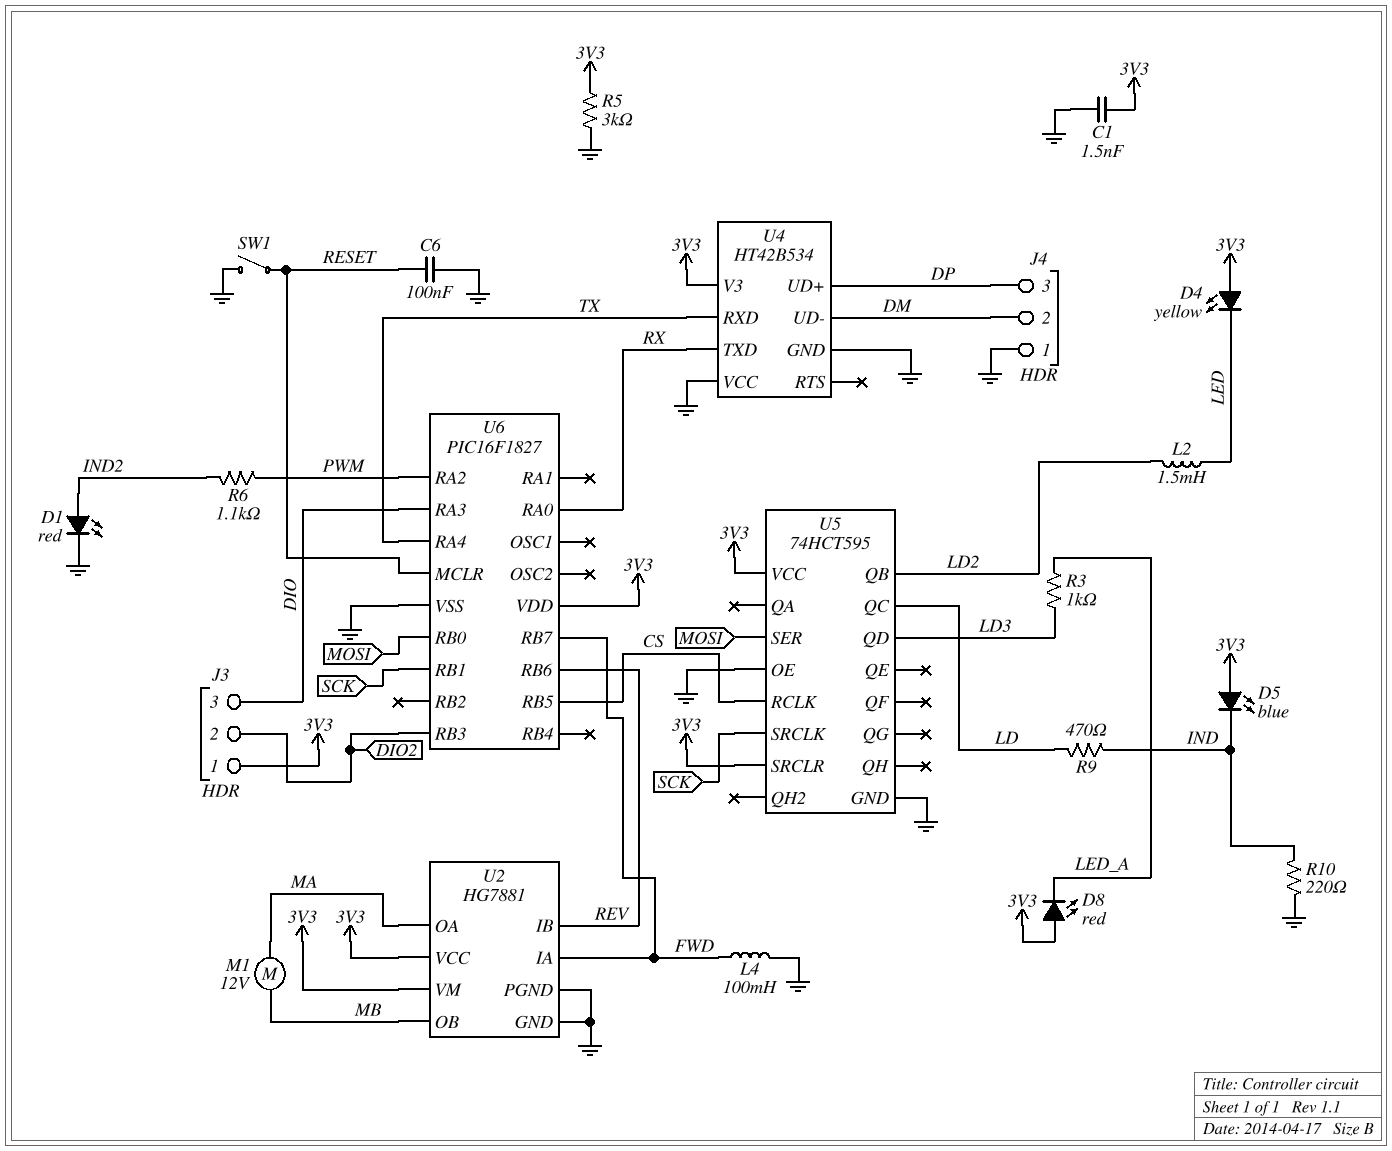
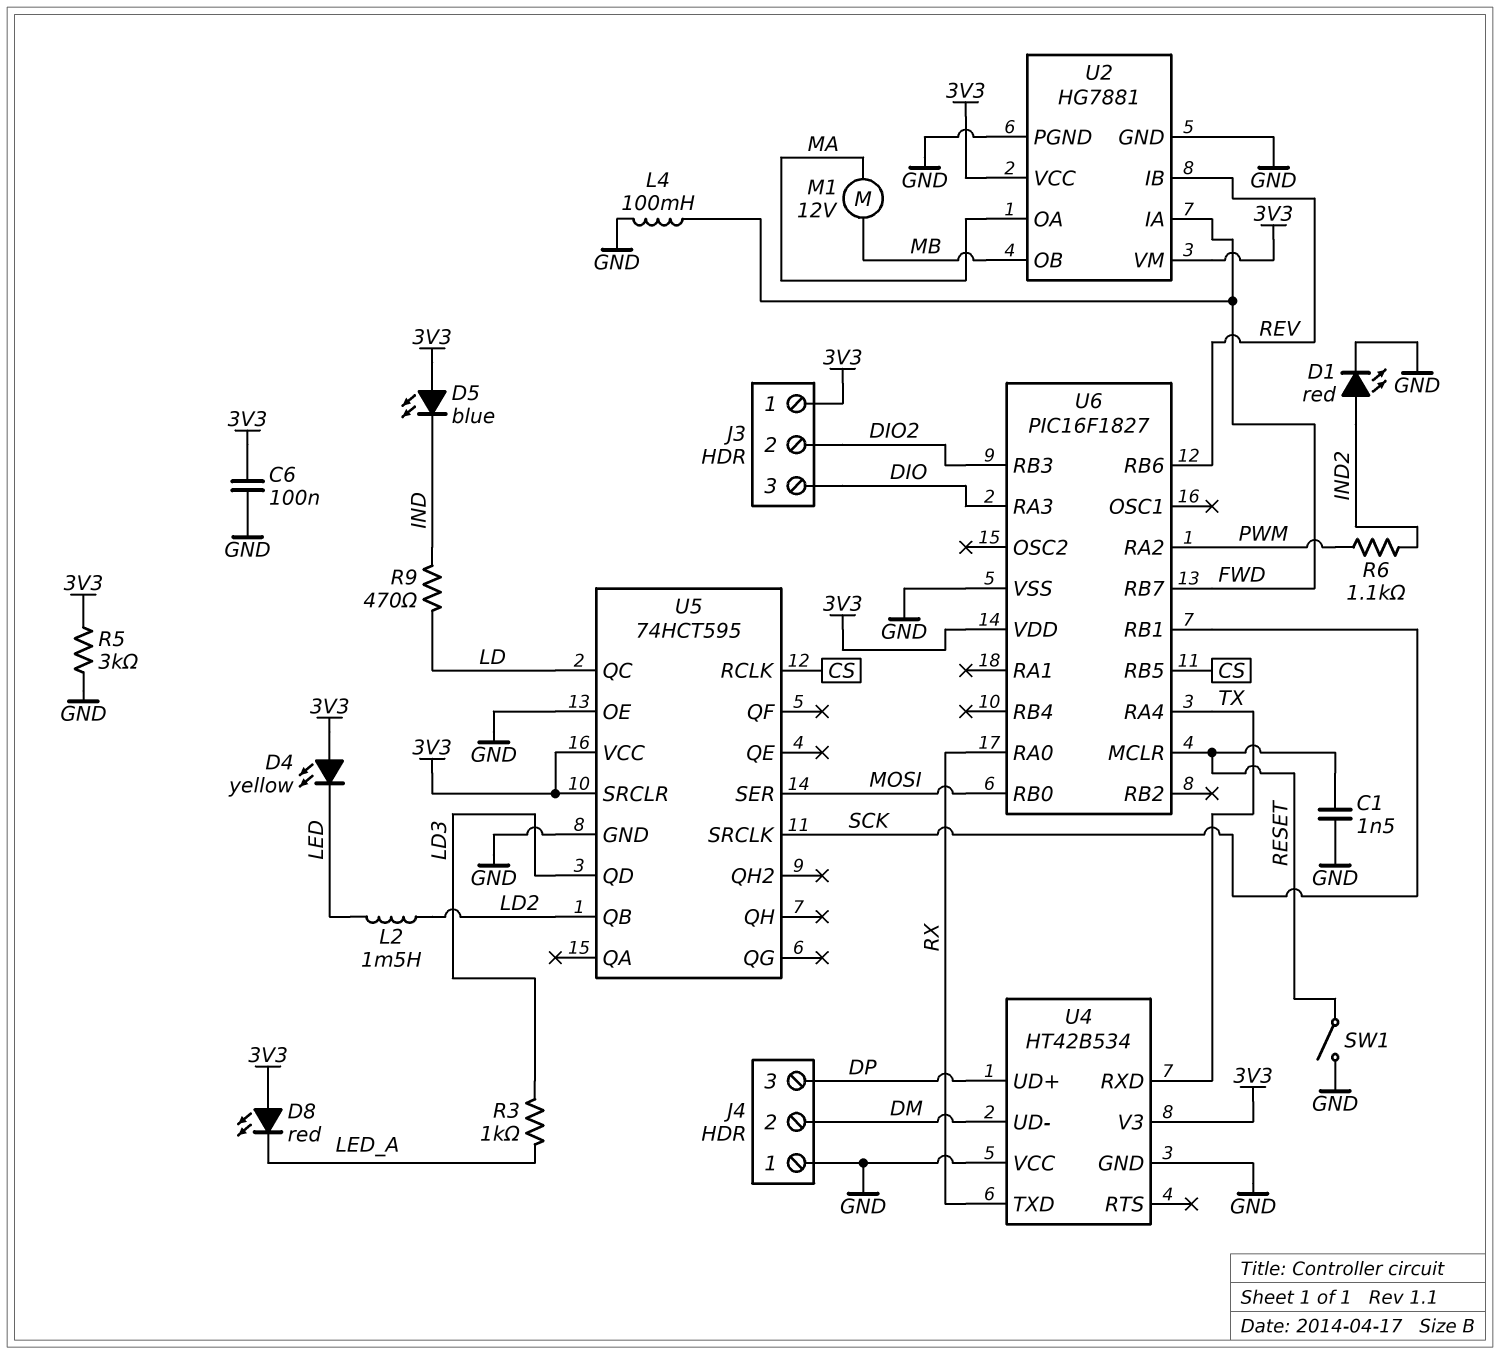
C1: 1.5nF (3V3, GND) -> 1.5nF (GND, RESET)
C6: 100nF (GND, RESET) -> 100nF (3V3, GND)
R10: 220 (GND, IND) -> none

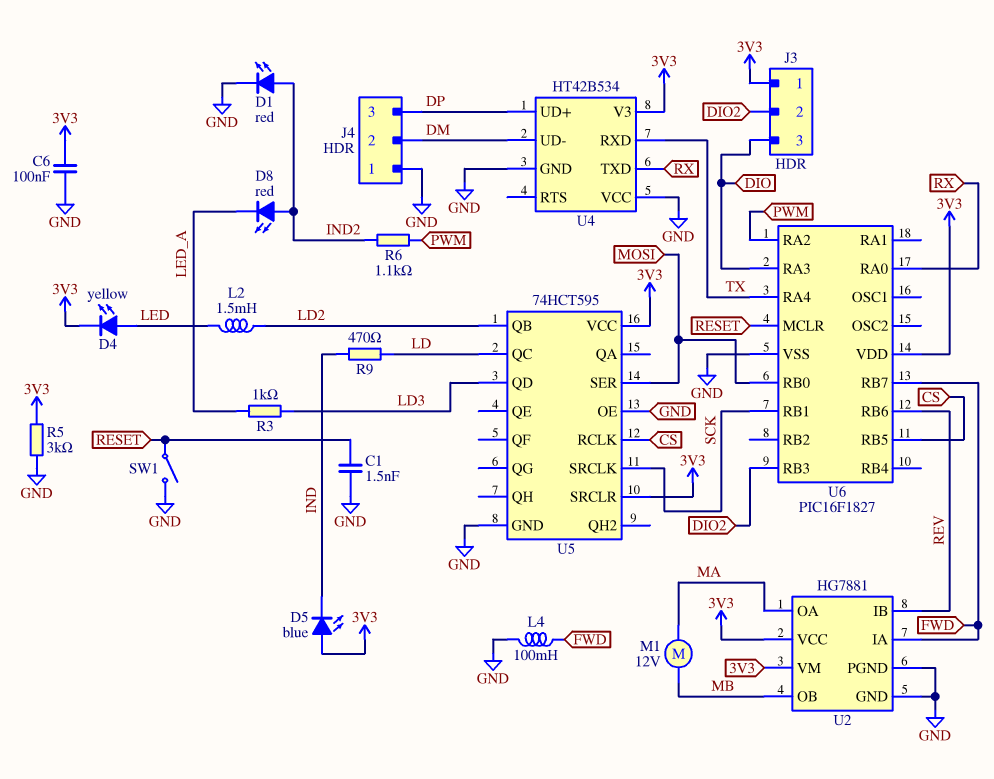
D4: LED yellow (A 3V3, K LED) -> LED yellow (A LED, K 3V3)
D8: LED red (A 3V3, K LED_A) -> LED red (A IND2, K LED_A)

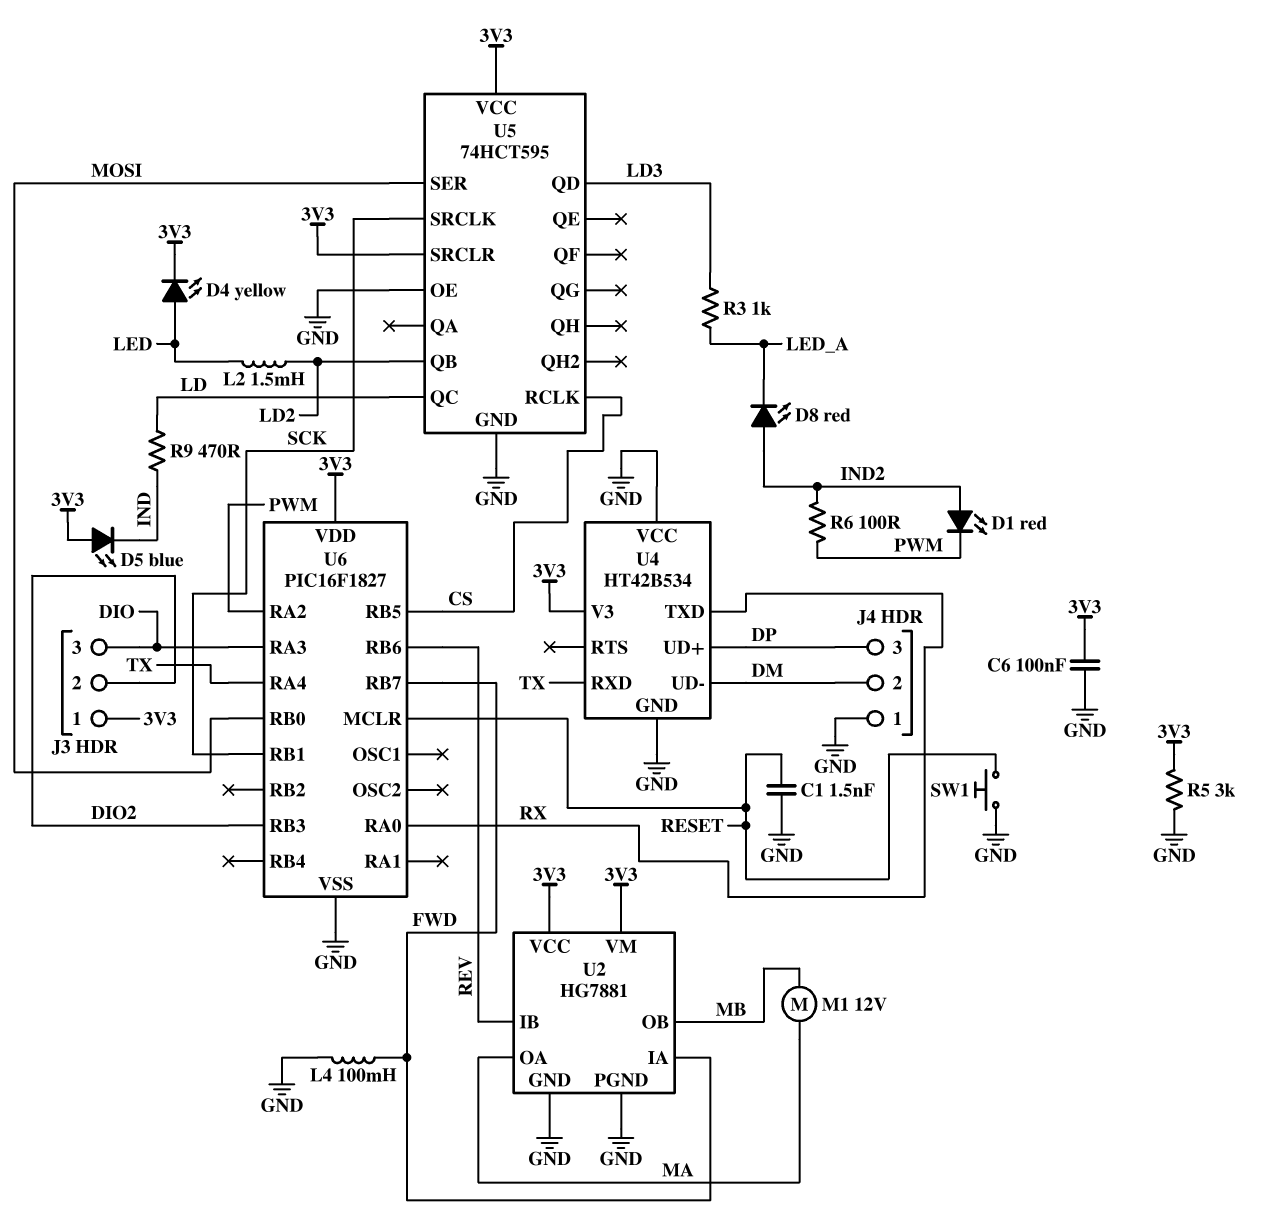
D1: LED red (A IND2, K GND) -> LED red (A IND2, K PWM)
R6: 1.1k (IND2, PWM) -> 100 (IND2, PWM)
SW1: switch (GND, RESET) -> button (GND, RESET)

